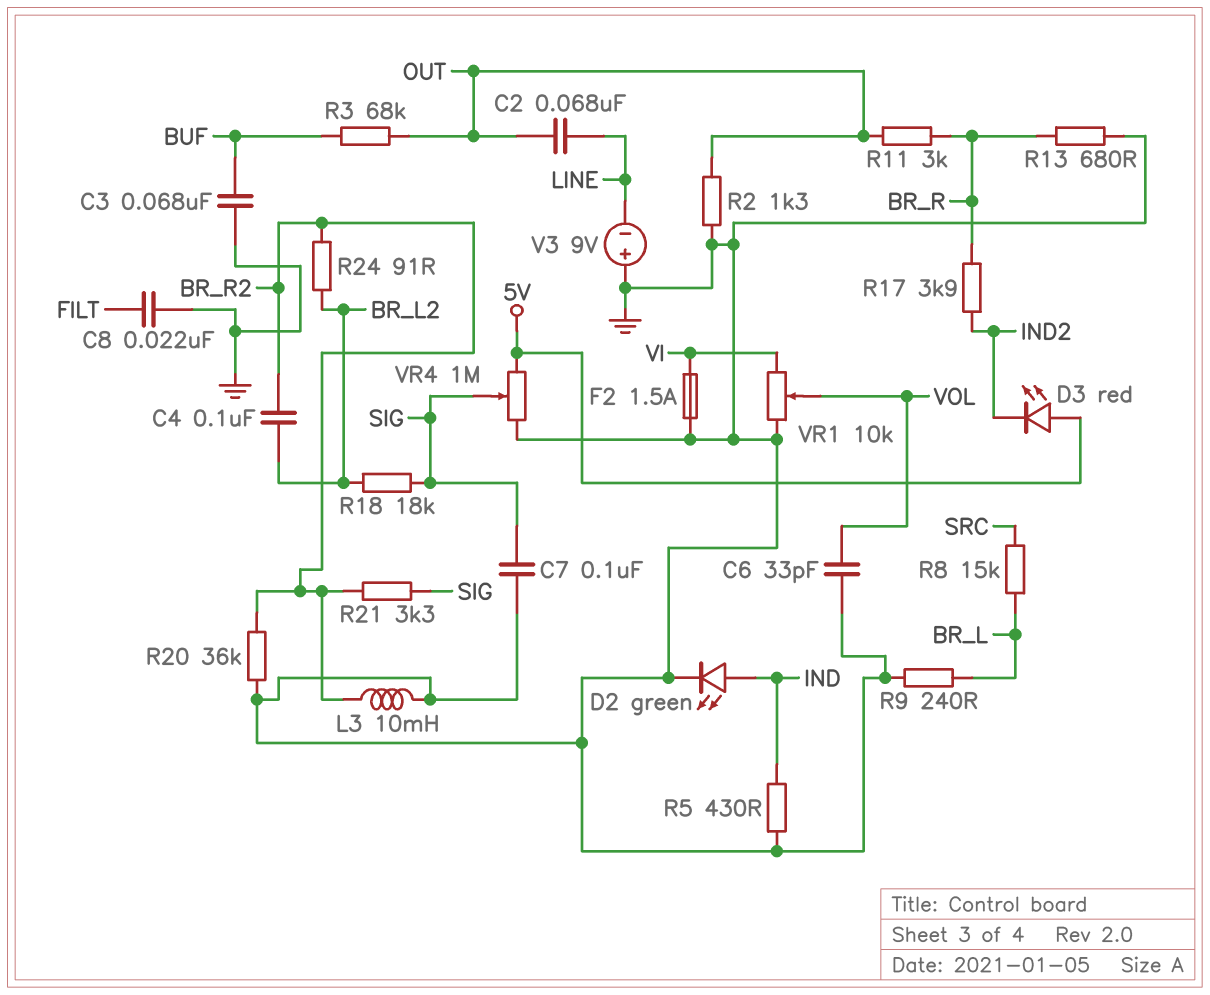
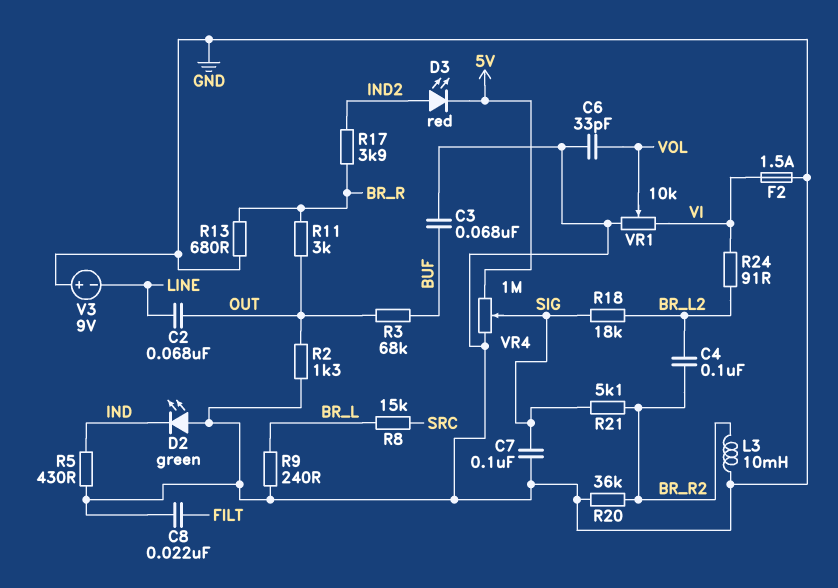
D2: LED green (A IND, K GND) -> LED green (A GND, K IND)
D3: LED red (A 5V, K IND2) -> LED red (A IND2, K 5V)
R21: 3.3k (BR_R2, SIG) -> 5.1k (BR_R2, SIG)
R24: 91 (BR_L2, BR_R2) -> 91 (BR_L2, VI)

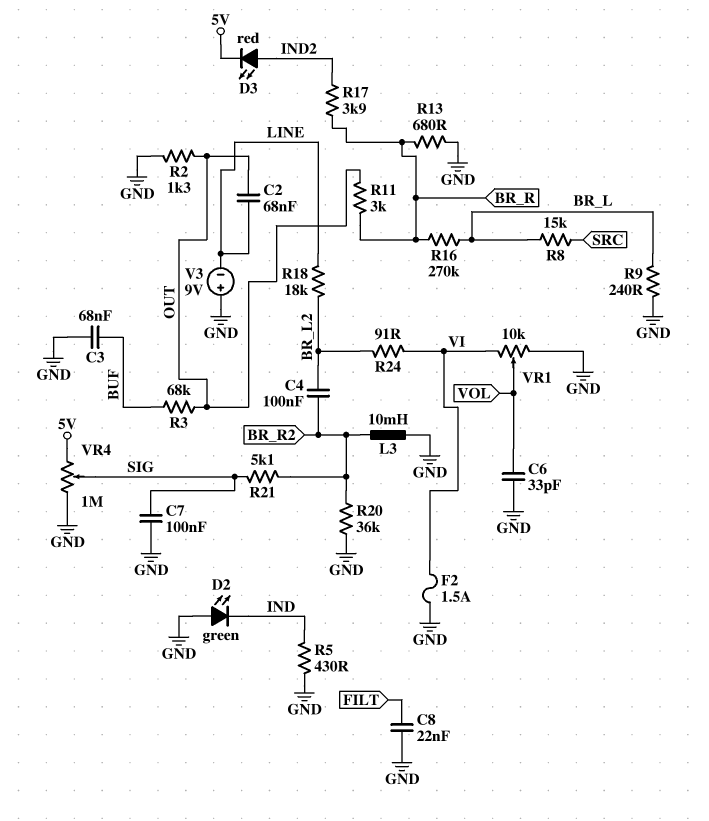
R16: none -> 270k (BR_L, BR_R)
R18: 18k (BR_L2, SIG) -> 18k (BR_L2, LINE)

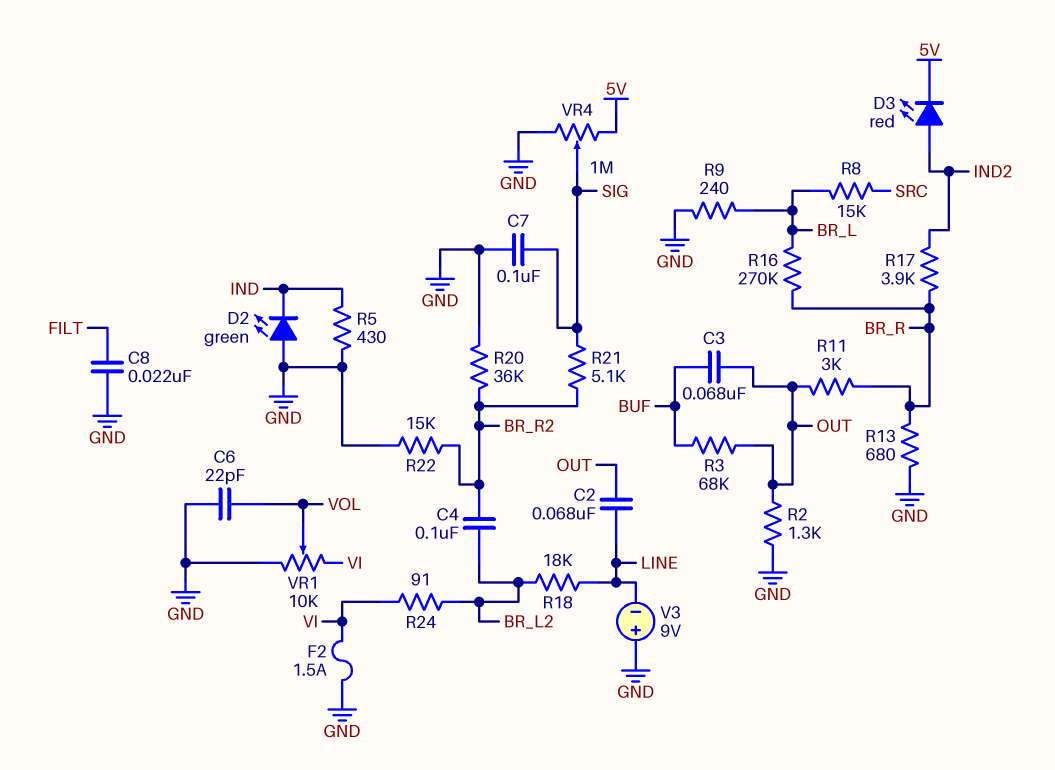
C3: 68nF (BUF, GND) -> 68nF (BUF, OUT)
C6: 33pF (GND, VOL) -> 22pF (GND, VOL)
L3: 10mH (BR_R2, GND) -> none
R22: none -> 15k (BR_R2, GND)

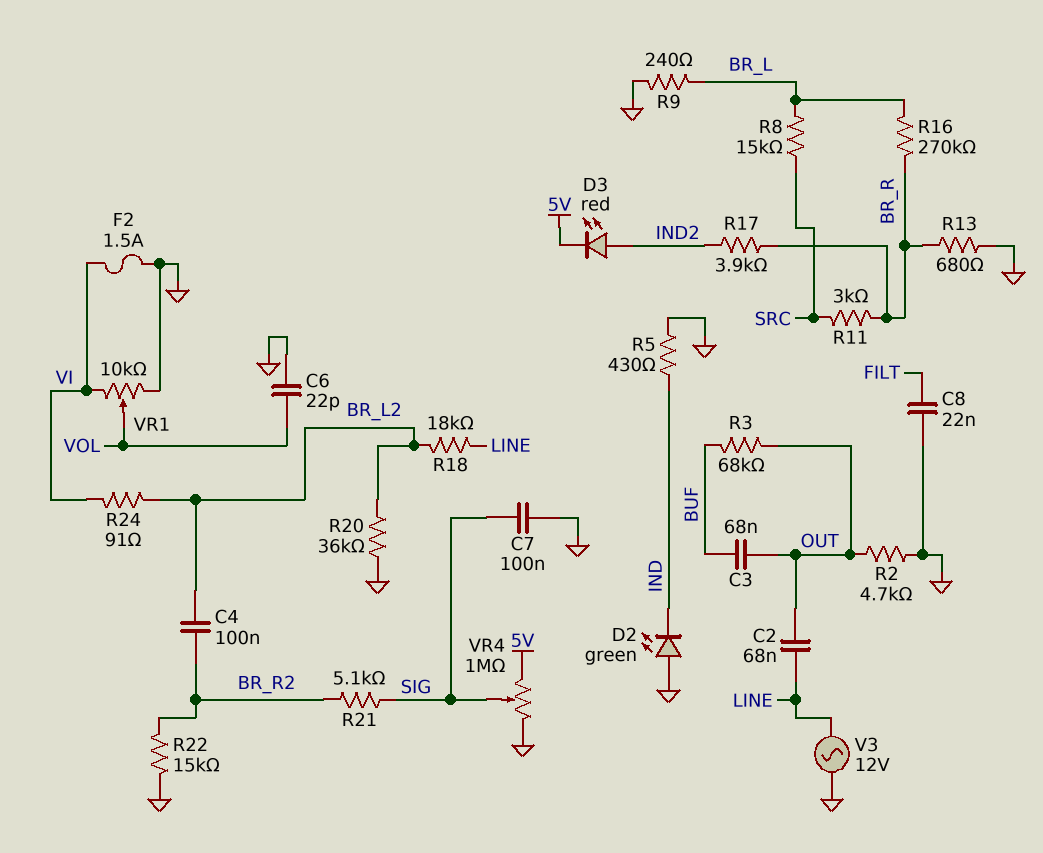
R2: 1.3k (GND, OUT) -> 4.7k (GND, OUT)
R11: 3k (BR_R, OUT) -> 3k (BR_R, SRC)
R20: 36k (BR_R2, GND) -> 36k (BR_L2, GND)
V3: 9V (plus GND, minus LINE) -> AC 12V (GND, LINE)

